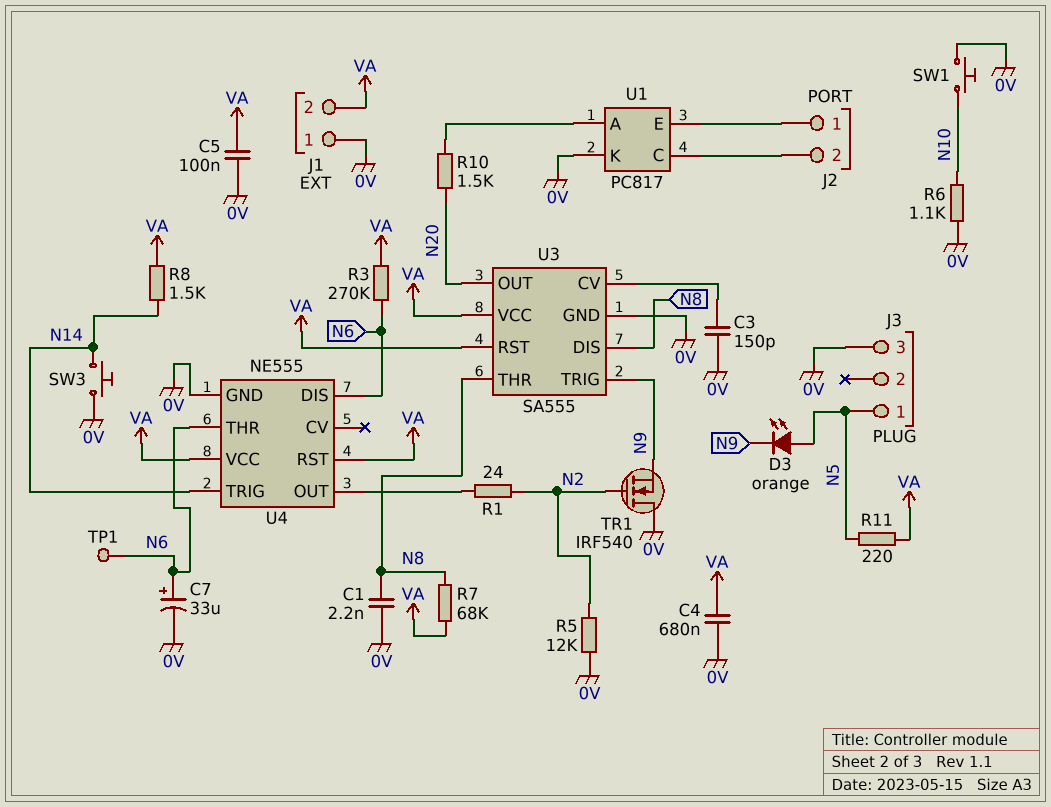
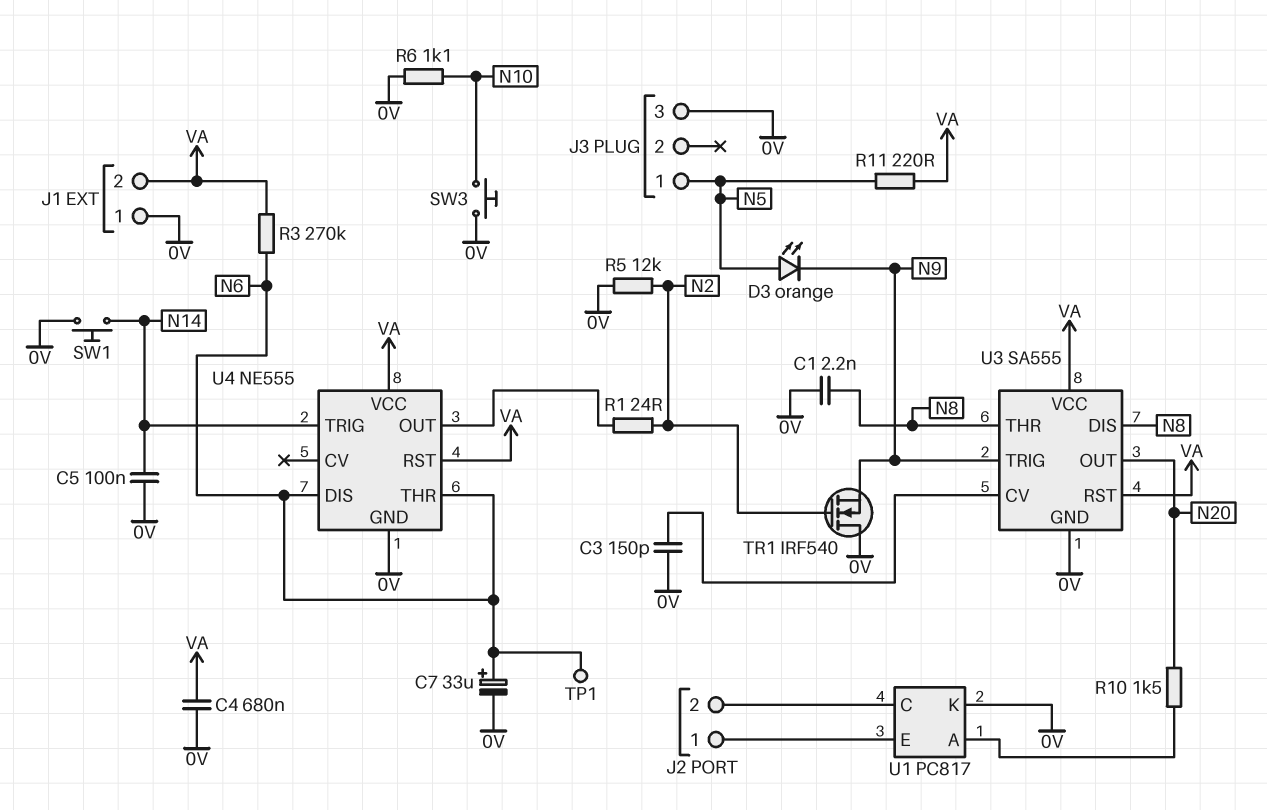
C5: 100nF (0V, VA) -> 100nF (0V, N14)
R7: 68k (N8, VA) -> none
R8: 1.5k (N14, VA) -> none
SW1: button (0V, N10) -> button (0V, N14)
SW3: button (0V, N14) -> button (0V, N10)

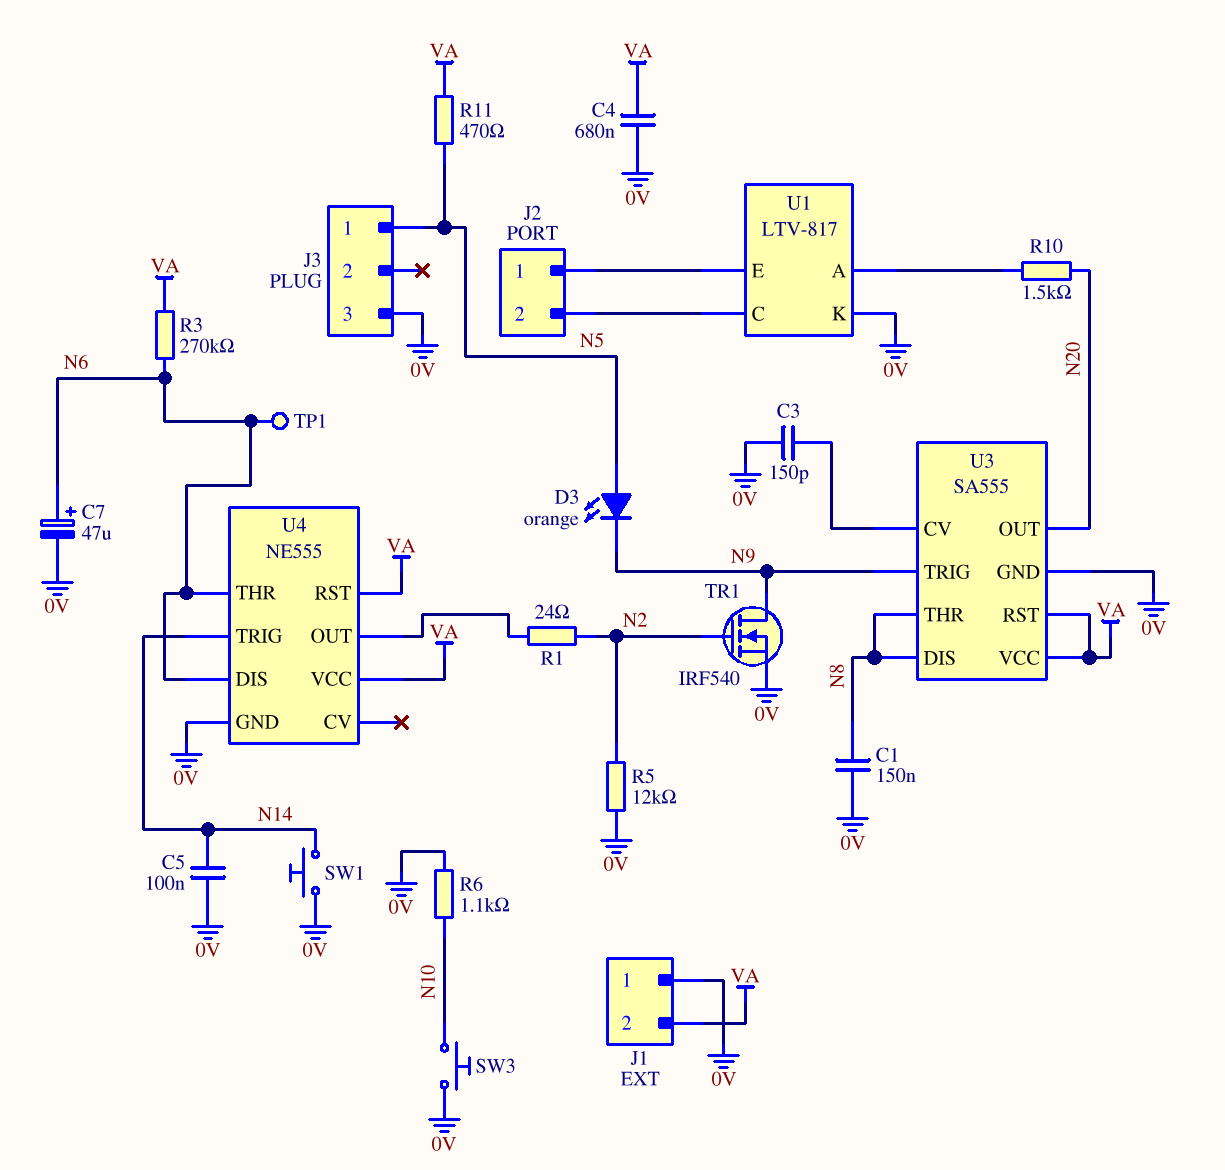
C1: 2.2nF (0V, N8) -> 150nF (0V, N8)
C7: 33uF (plus N6, minus 0V) -> 47uF (plus N6, minus 0V)
R11: 220 (N5, VA) -> 470 (N5, VA)
TR1: NMOS IRF540 (G N2, D 0V, S N9) -> NMOS IRF540 (G N2, D N9, S 0V)
U1: PC817 -> LTV-817

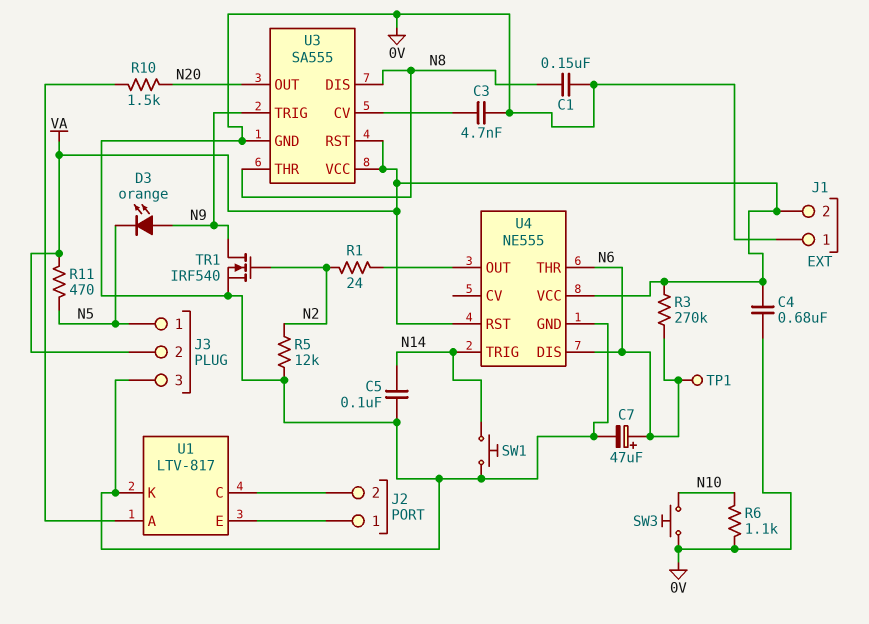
C3: 150pF (0V, U3/CV) -> 4.7nF (0V, U3/CV)
D3: LED orange (A N5, K N9) -> LED orange (A N9, K N5)
J3 pin 2: none -> VA

